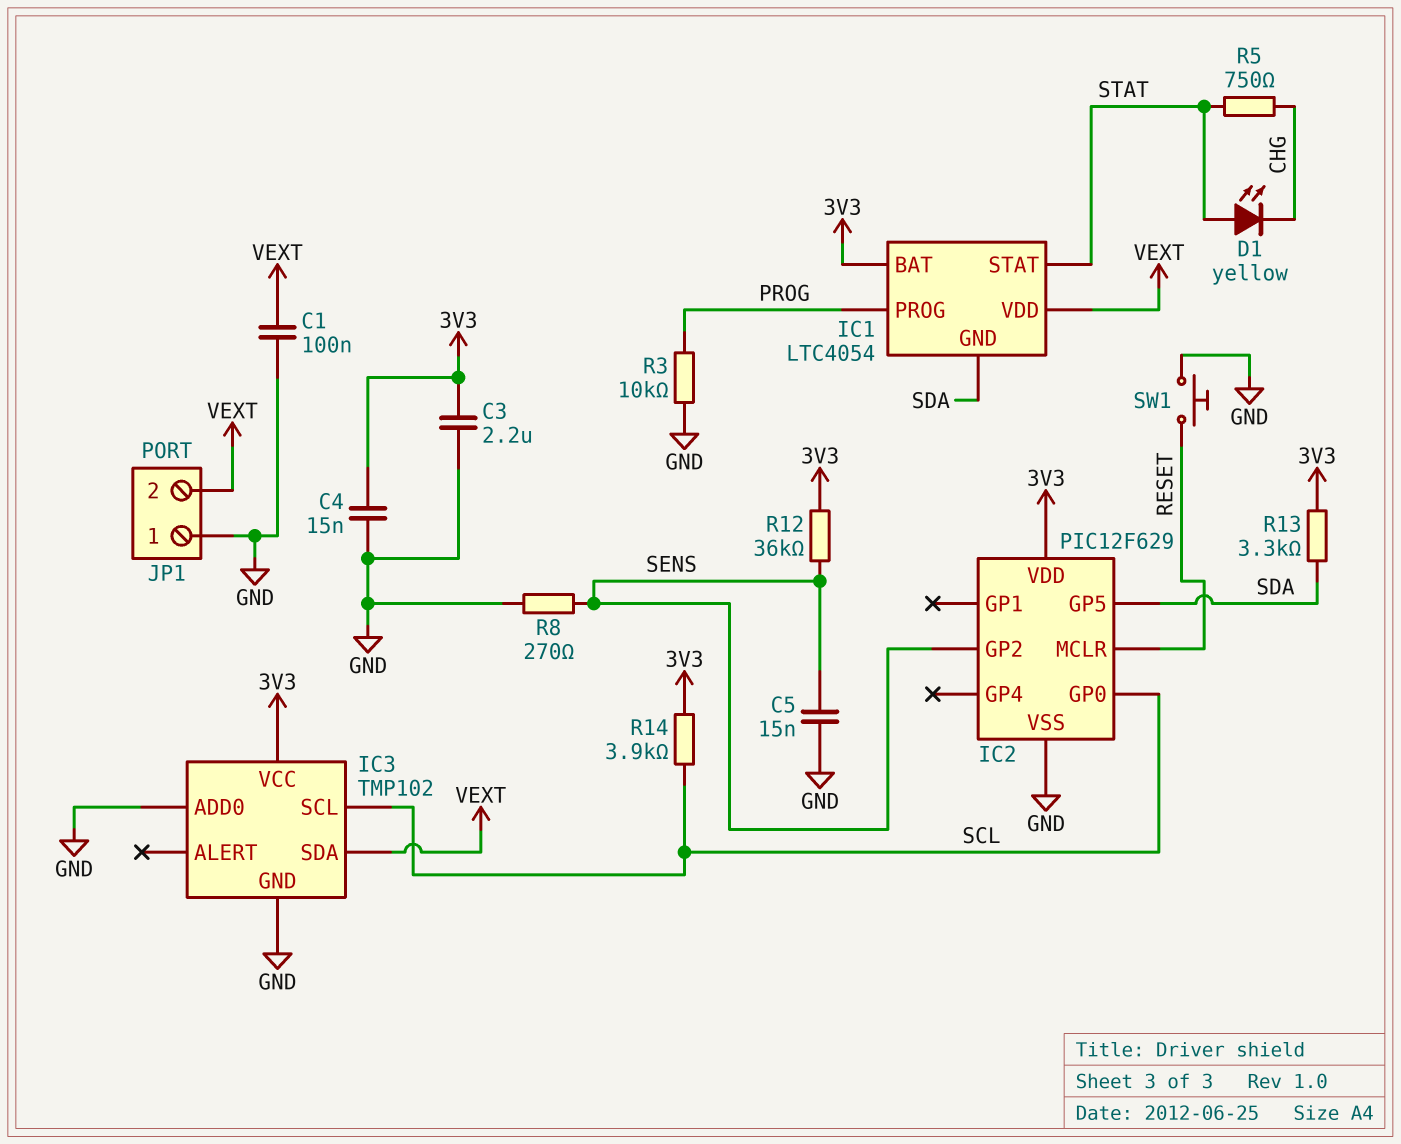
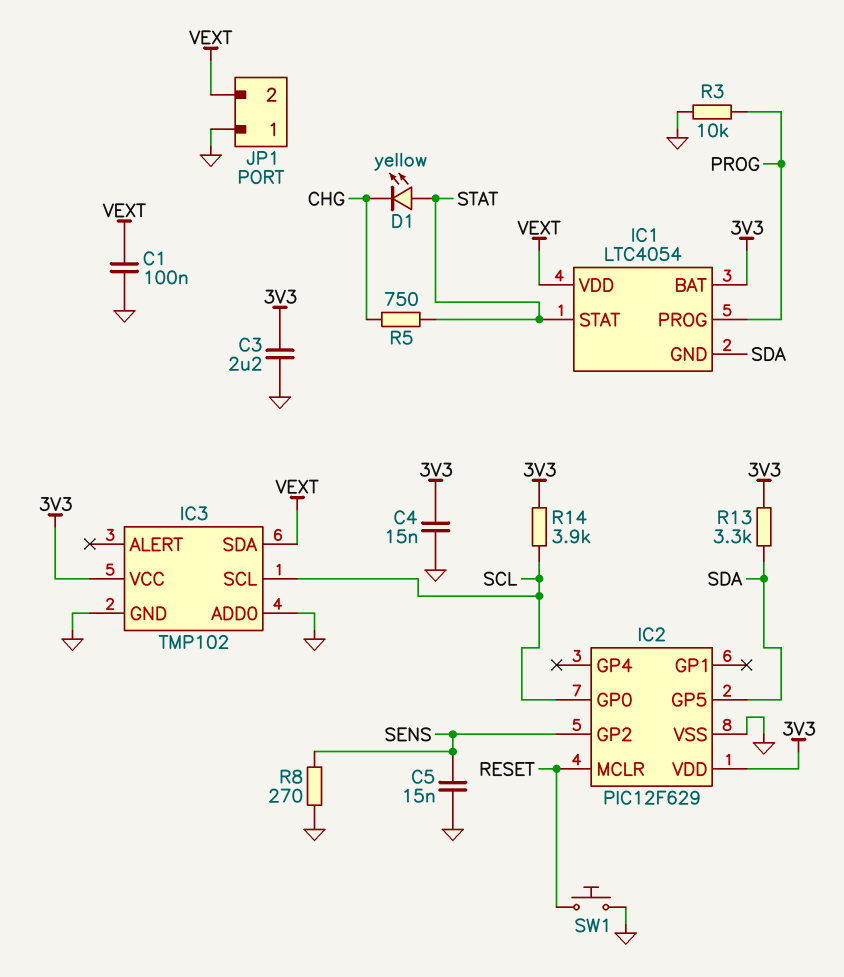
R12: 36k (3V3, SENS) -> none

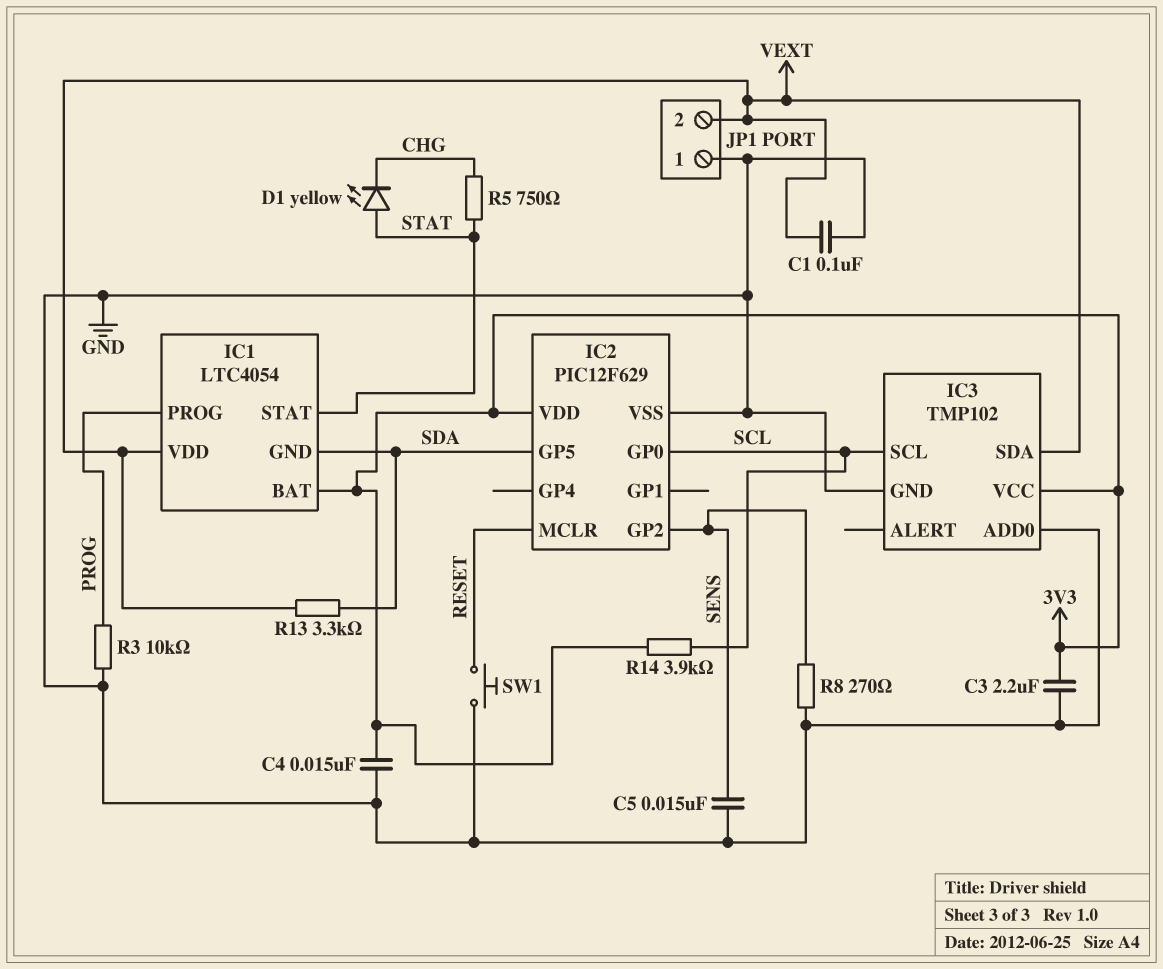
R13: 3.3k (3V3, SDA) -> 3.3k (SDA, VEXT)

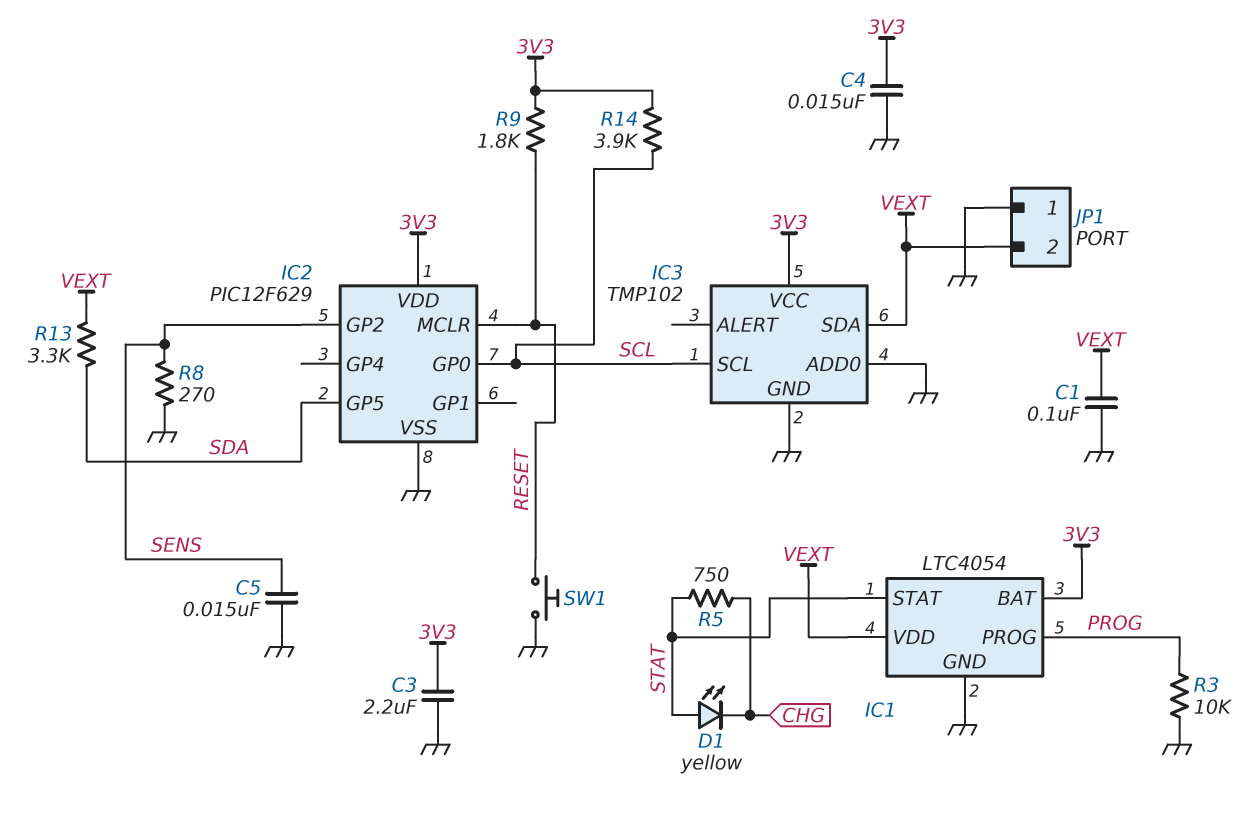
IC1 pin GND: SDA -> GND
R9: none -> 1.8k (3V3, RESET)

